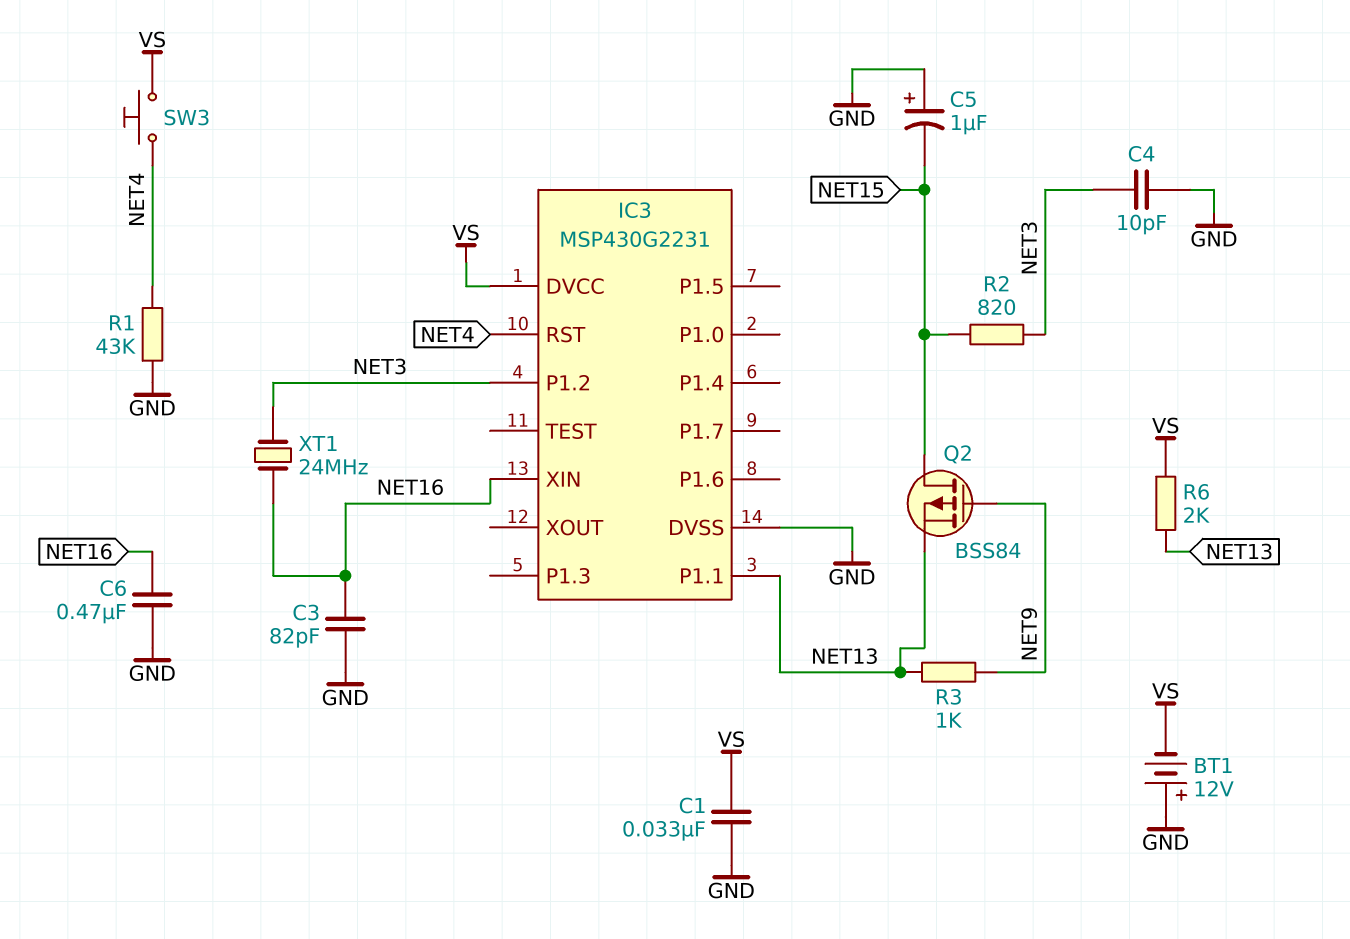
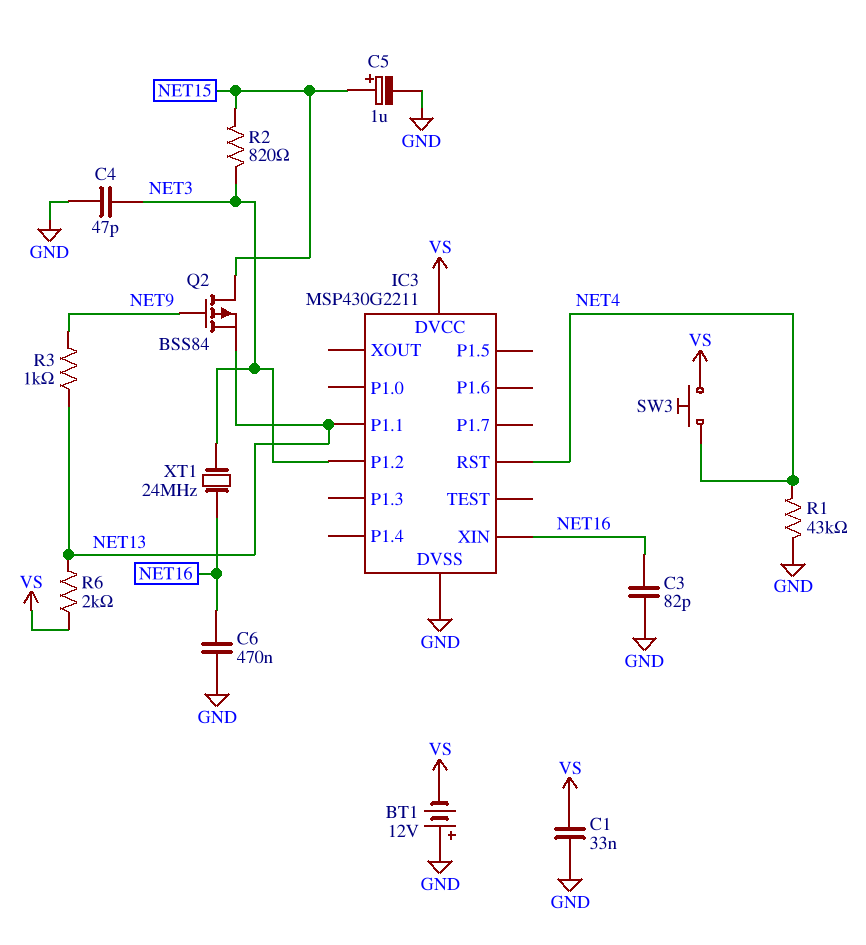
C4: 10pF (GND, NET3) -> 47pF (GND, NET3)
C5: 1uF (plus GND, minus NET15) -> 1uF (plus NET15, minus GND)
IC3: MSP430G2231 -> MSP430G2211

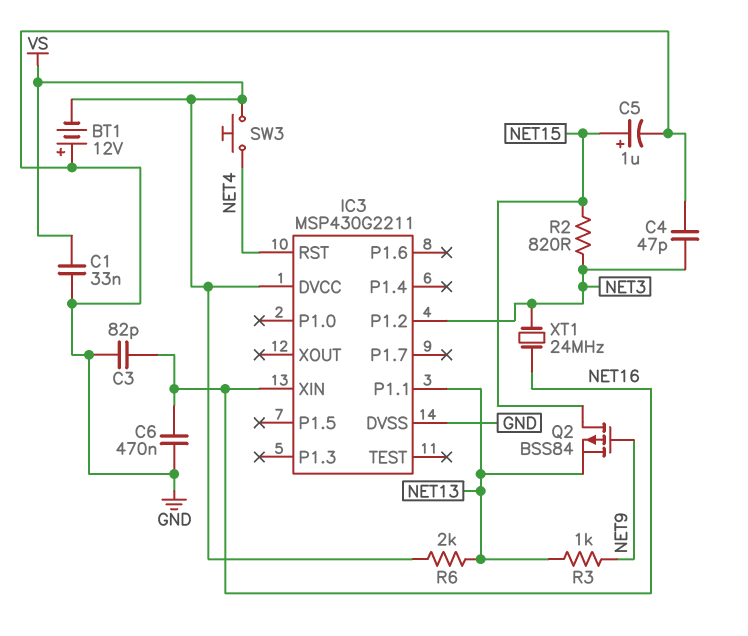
R1: 43k (GND, NET4) -> none

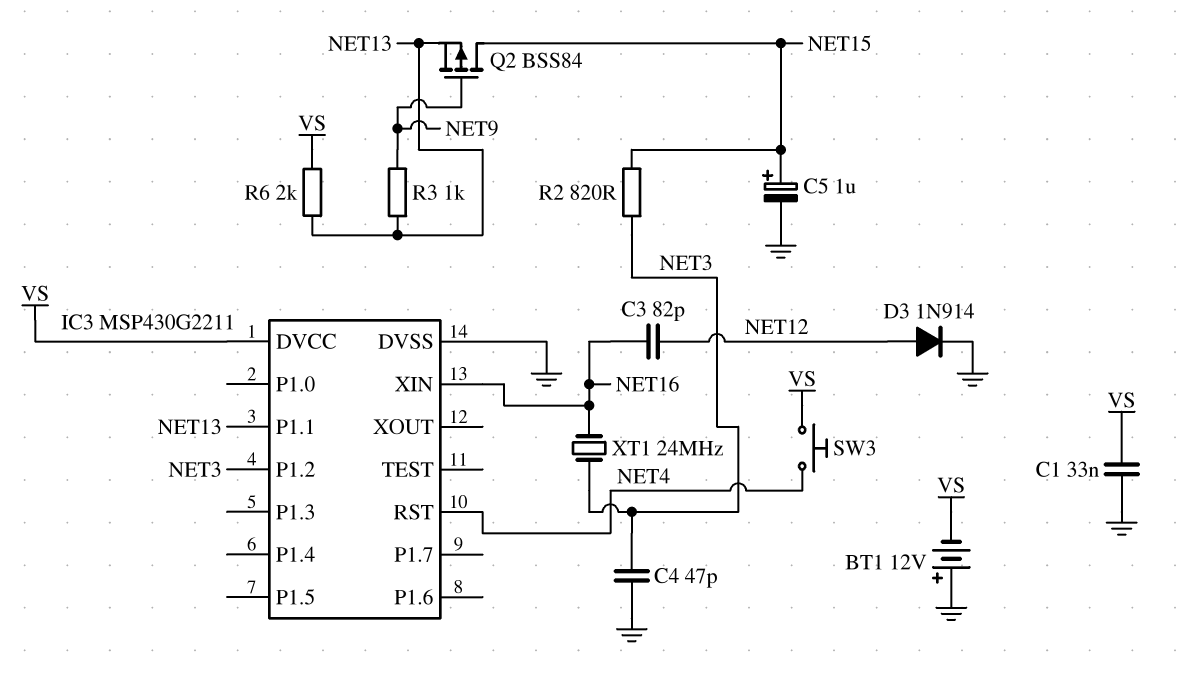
C3: 82pF (GND, NET16) -> 82pF (NET12, NET16)
C6: 470nF (GND, NET16) -> none
D3: none -> diode 1N914 (A NET12, K GND)

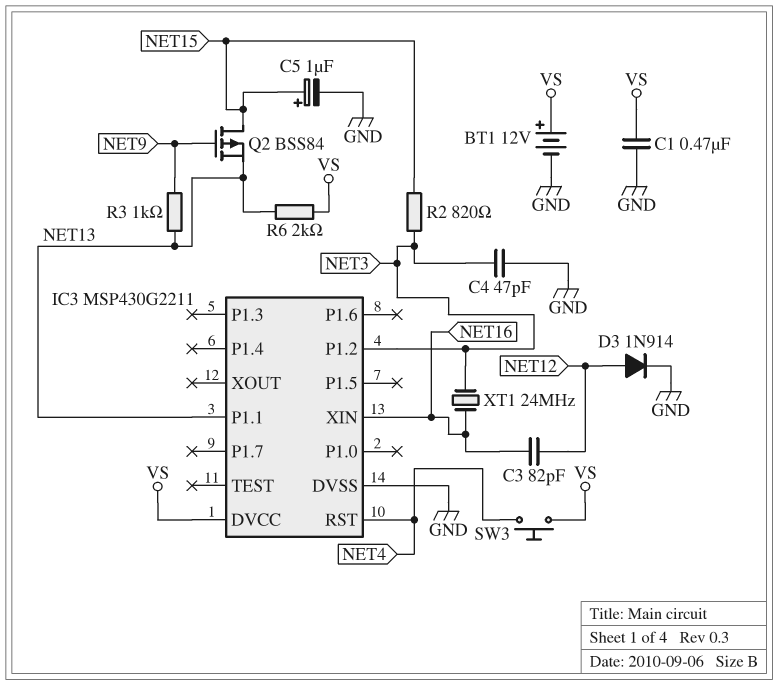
BT1: 12V (plus GND, minus VS) -> 12V (plus VS, minus GND)
C1: 33nF (GND, VS) -> 470nF (GND, VS)

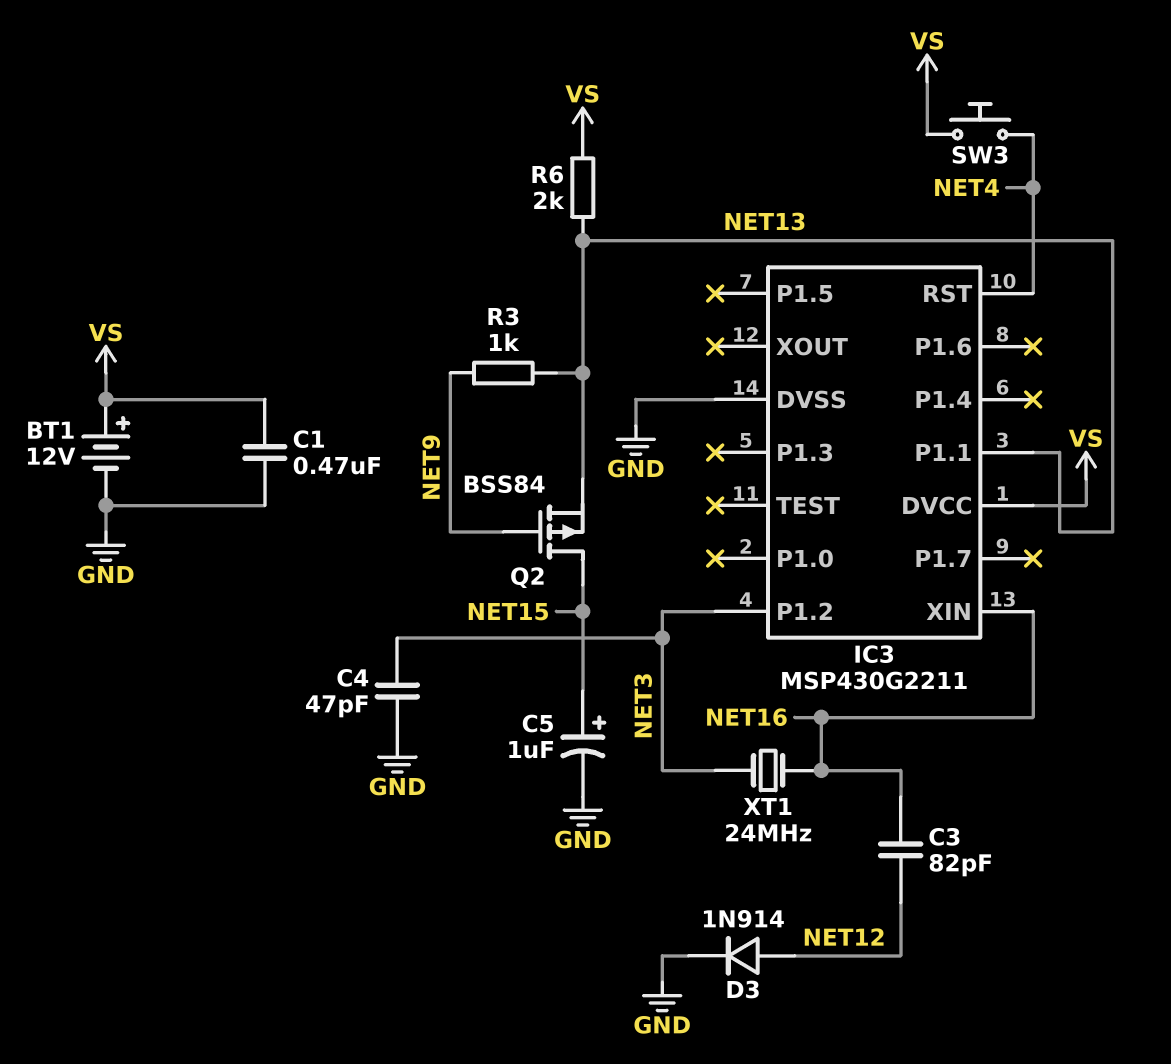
R2: 820 (NET3, NET15) -> none

